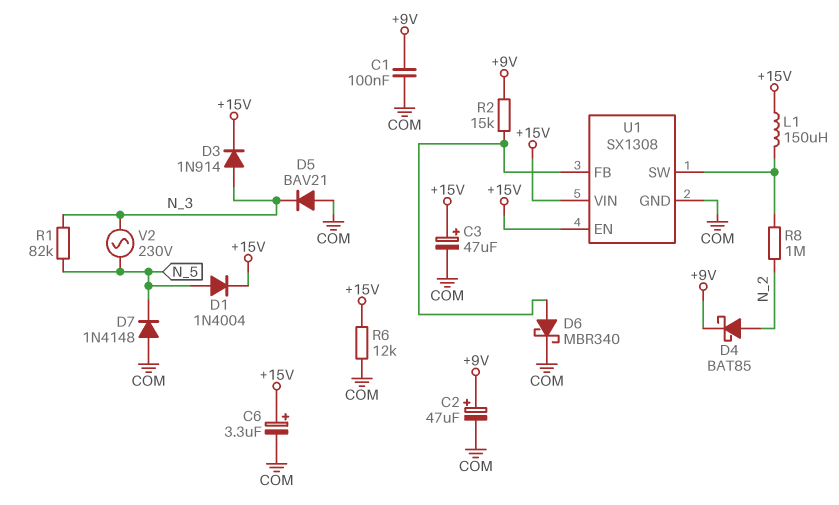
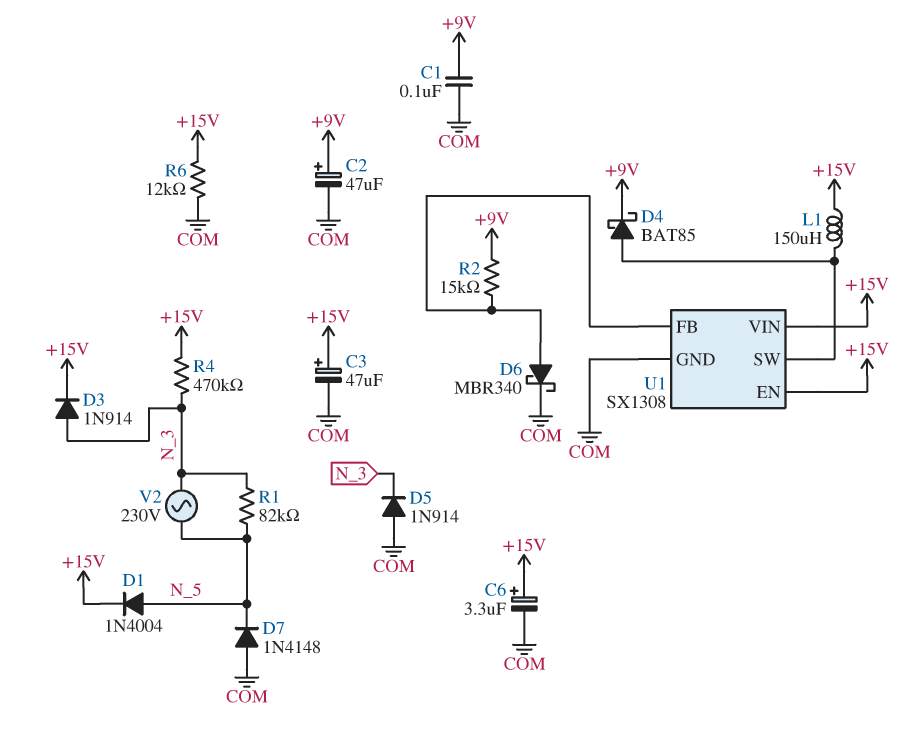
D4: schottky BAT85 (A N_2, K +9V) -> schottky BAT85 (A U1/SW, K +9V)
D5: diode BAV21 (A COM, K N_3) -> diode 1N914 (A COM, K N_3)
R4: none -> 470k (+15V, N_3)
R8: 1M (N_2, U1/SW) -> none

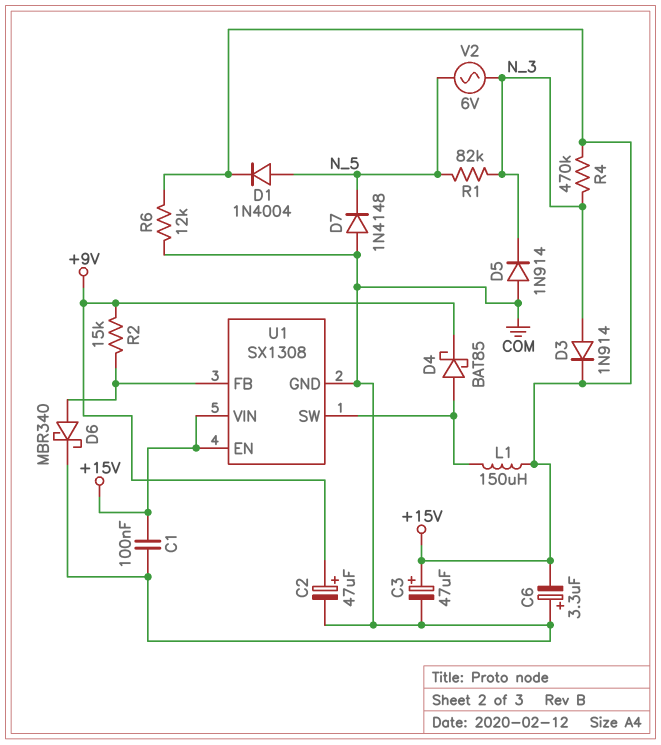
C1: 100nF (+9V, COM) -> 100nF (+15V, COM)
C6: 3.3uF (plus +15V, minus COM) -> 3.3uF (plus COM, minus +15V)
V2: AC 230V (N_3, N_5) -> AC 6V (N_3, N_5)

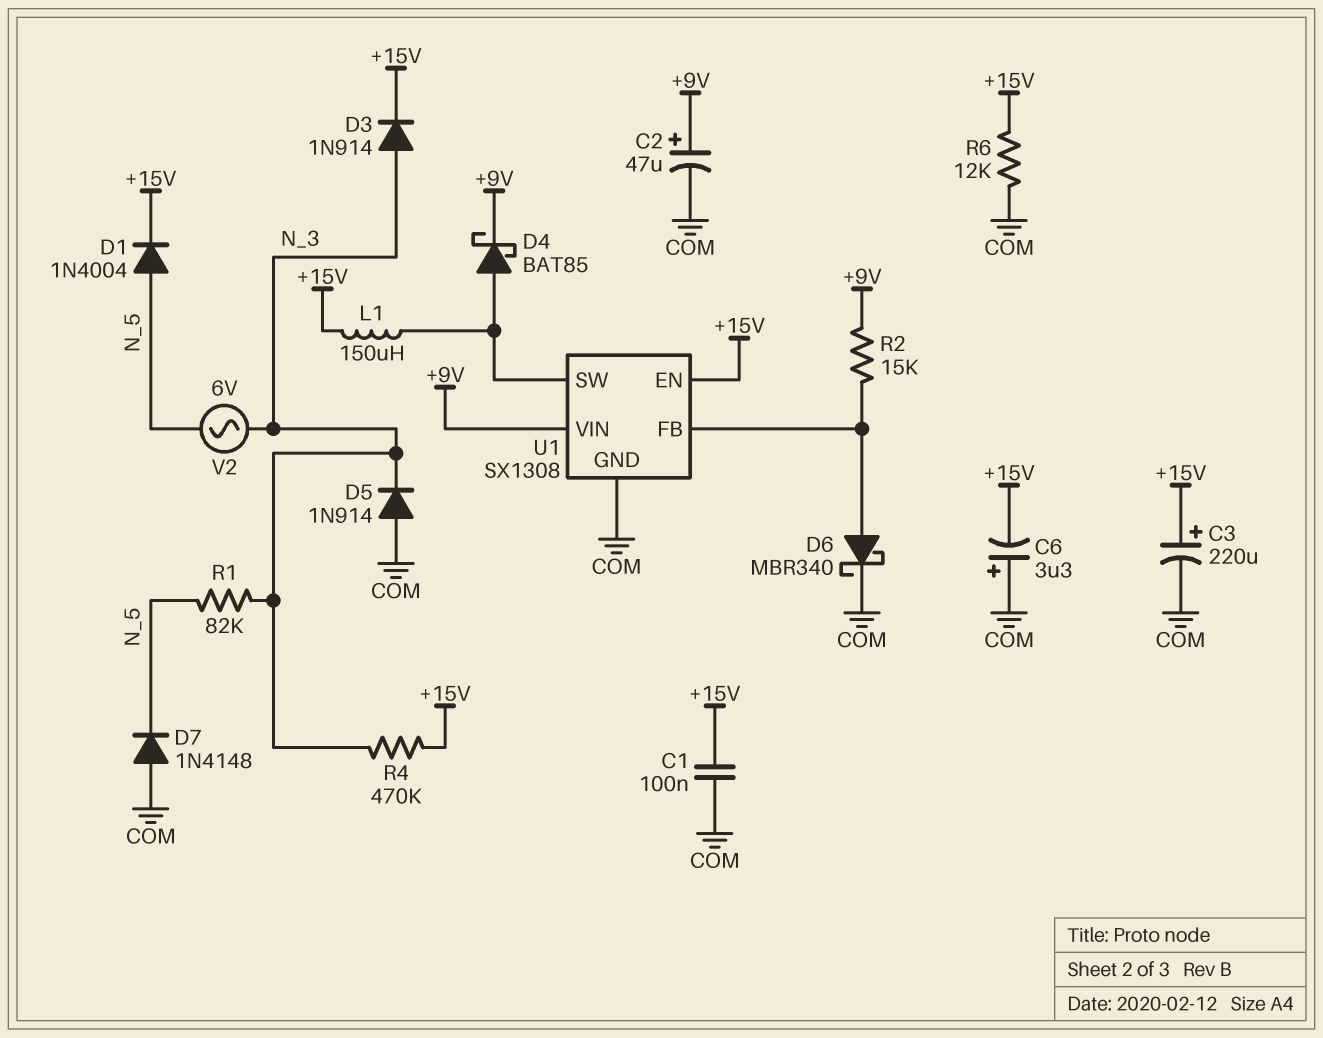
C3: 47uF (plus +15V, minus COM) -> 220uF (plus +15V, minus COM)
U1 pin VIN: +15V -> +9V

